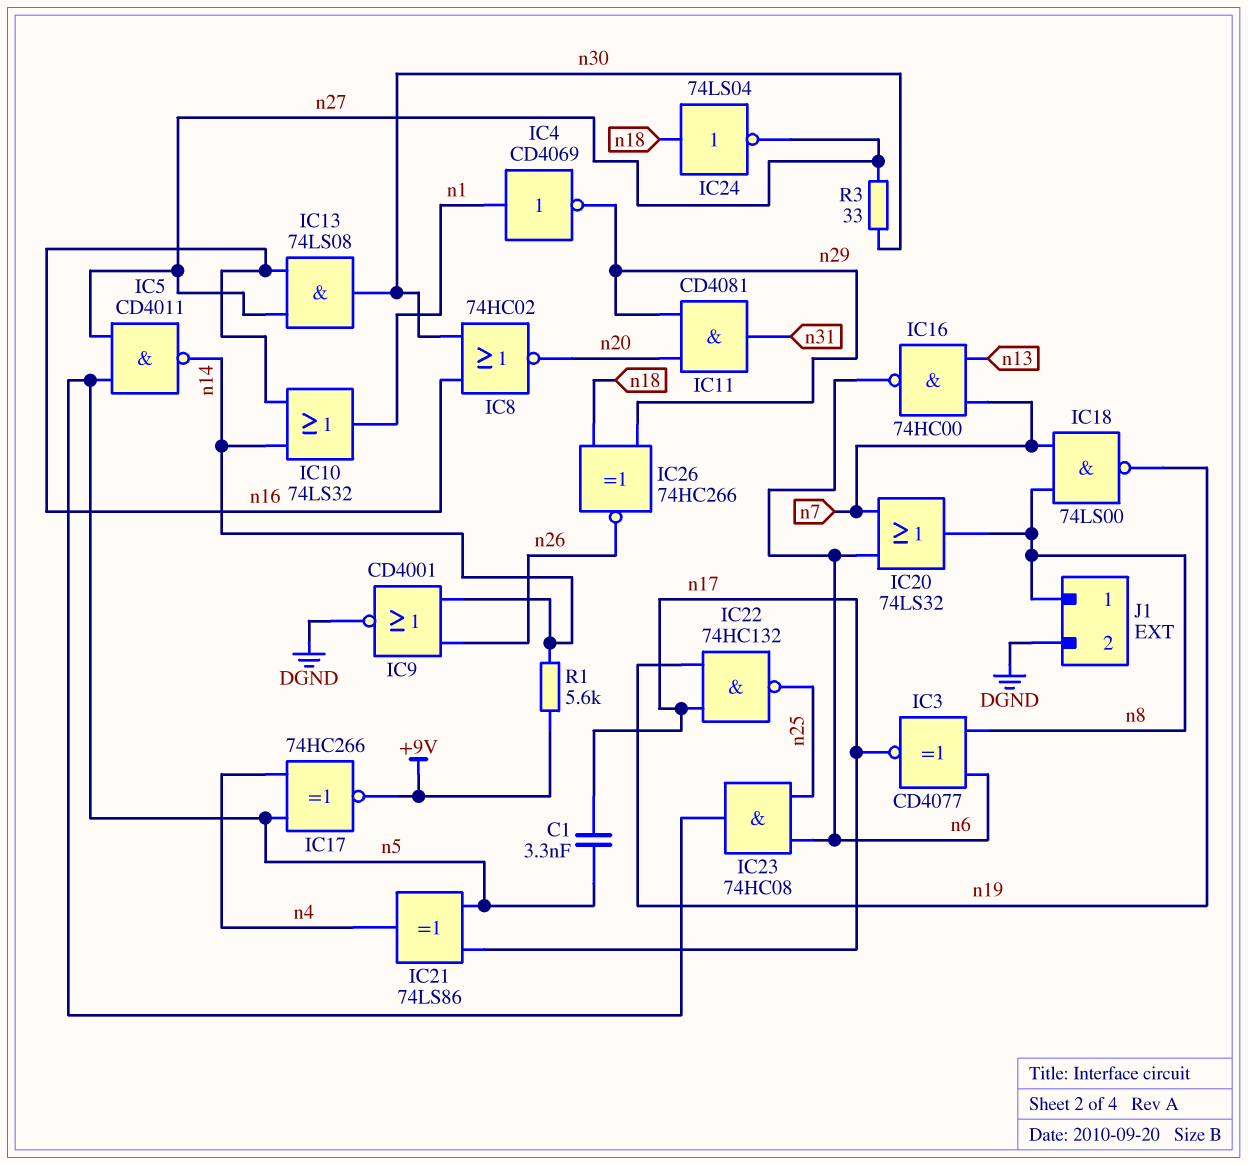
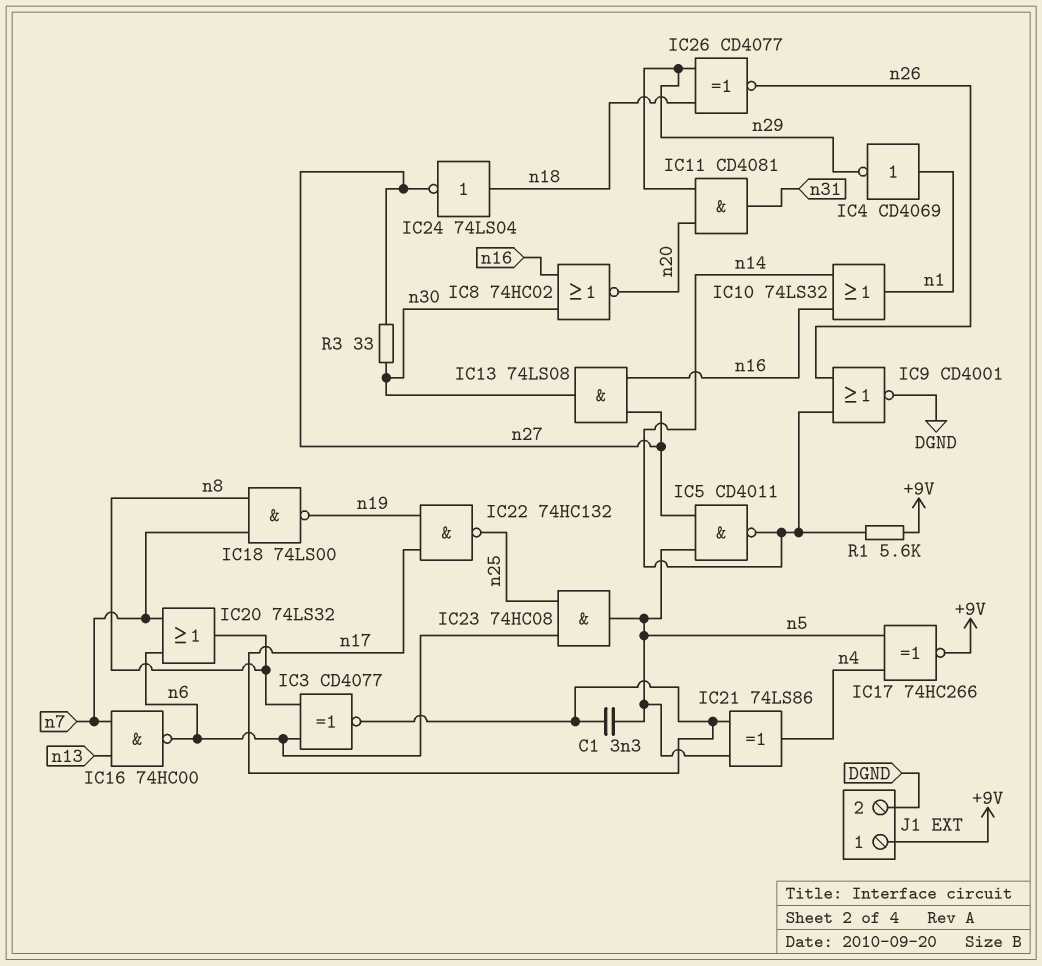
IC26: XNOR 74HC266 (in n18, in n29, out n26) -> XNOR CD4077 (in n18, in n29, out n26)
J1 pin 1: n8 -> +9V

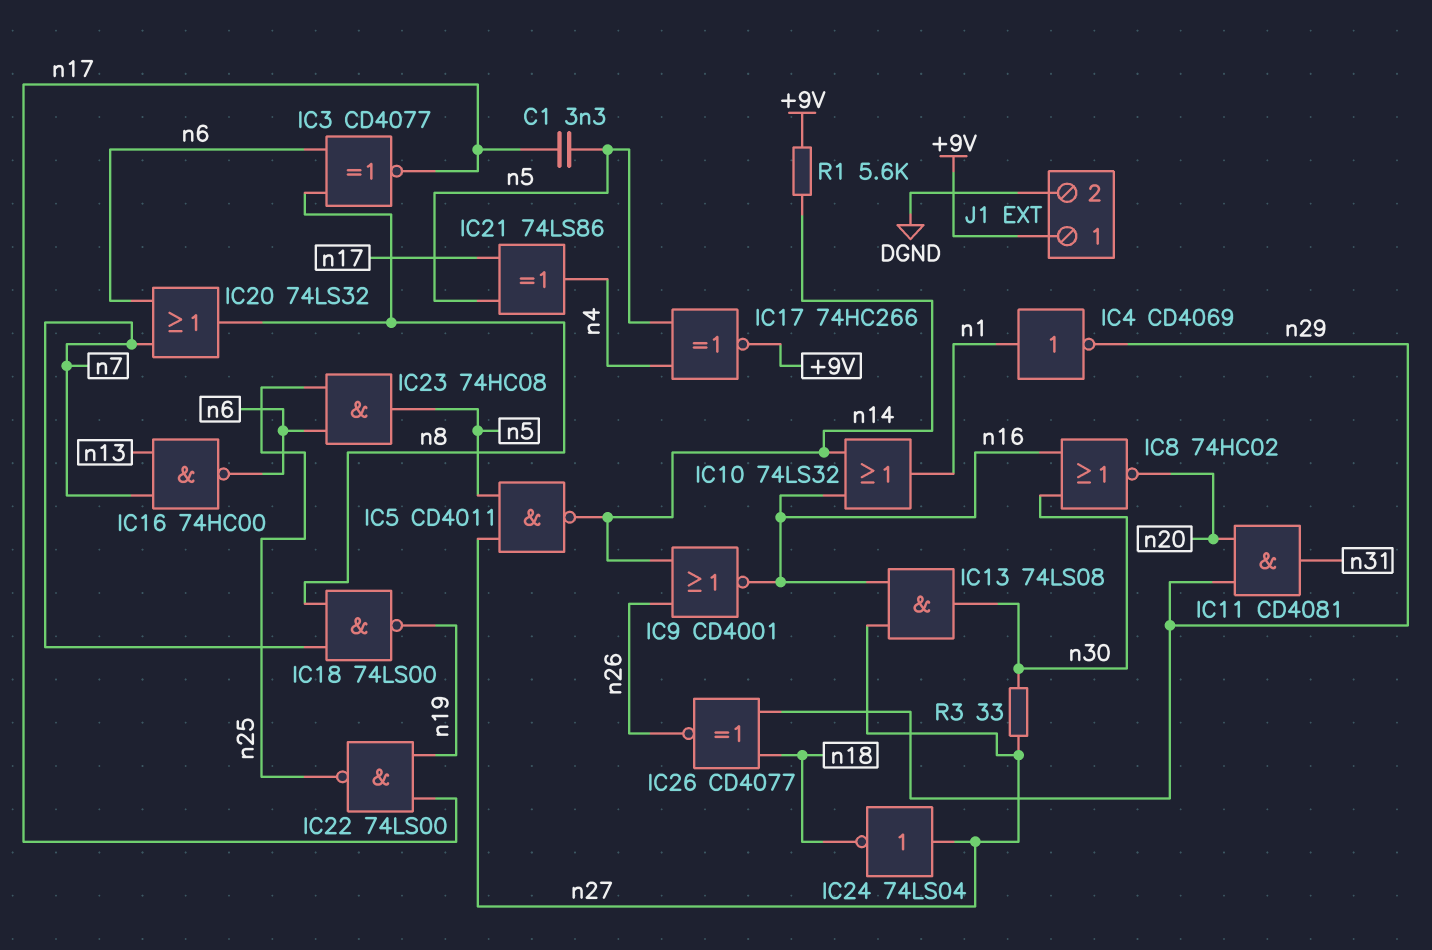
IC9: NOR CD4001 (in n14, in n26, out DGND) -> NOR CD4001 (in n14, in n26, out n16)
IC22: NAND 74HC132 (in n17, in n19, out n25) -> NAND 74LS00 (in n17, in n19, out n25)
IC24: NOT 74LS04 (in n18, out n27) -> NOT 74LS04 (in n27, out n18)

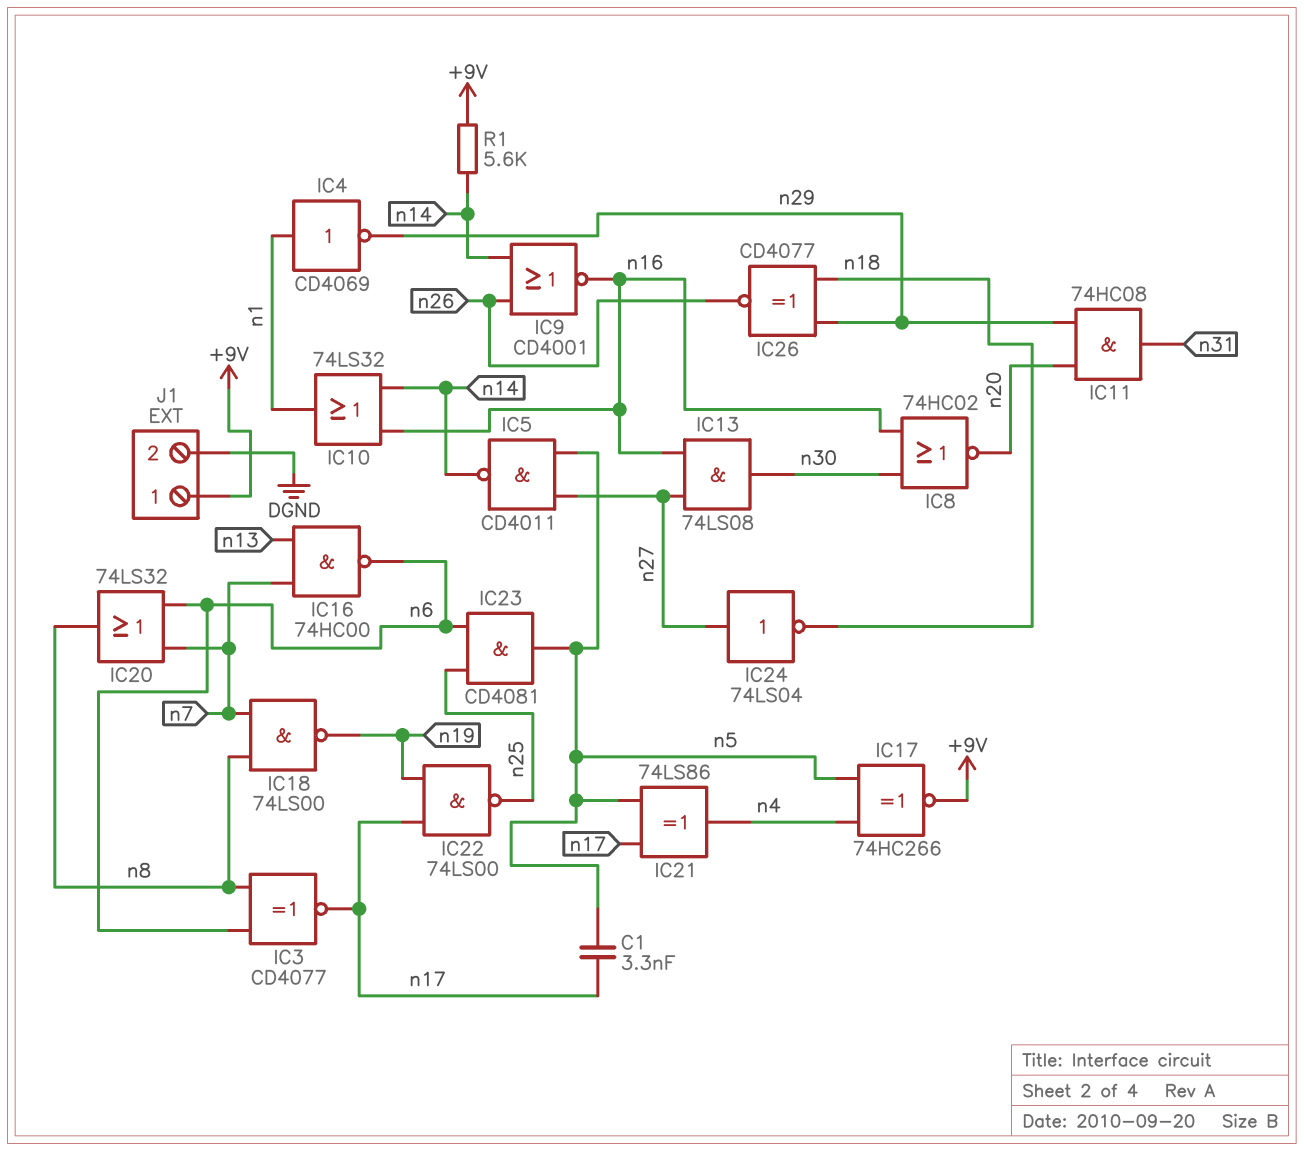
IC11: AND CD4081 (in n20, in n29, out n31) -> AND 74HC08 (in n20, in n29, out n31)
IC23: AND 74HC08 (in n6, in n25, out n5) -> AND CD4081 (in n6, in n25, out n5)
R3: 33 (n27, n30) -> none

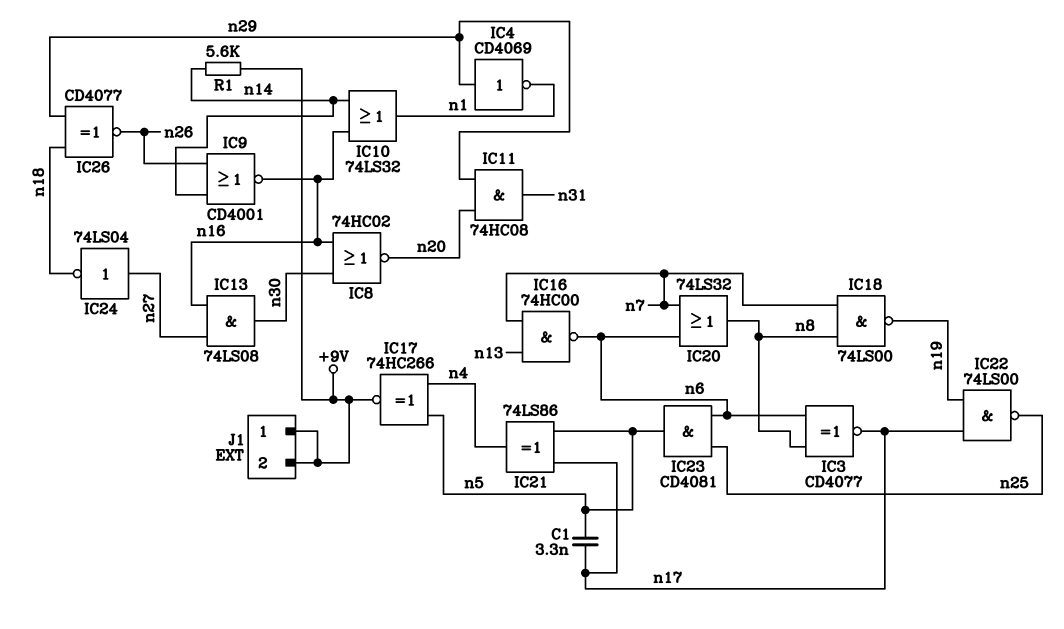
IC4: NOT CD4069 (in n1, out n29) -> NOT CD4069 (in n29, out n1)
IC5: NAND CD4011 (in n5, in n27, out n14) -> none
J1 pin 2: DGND -> +9V

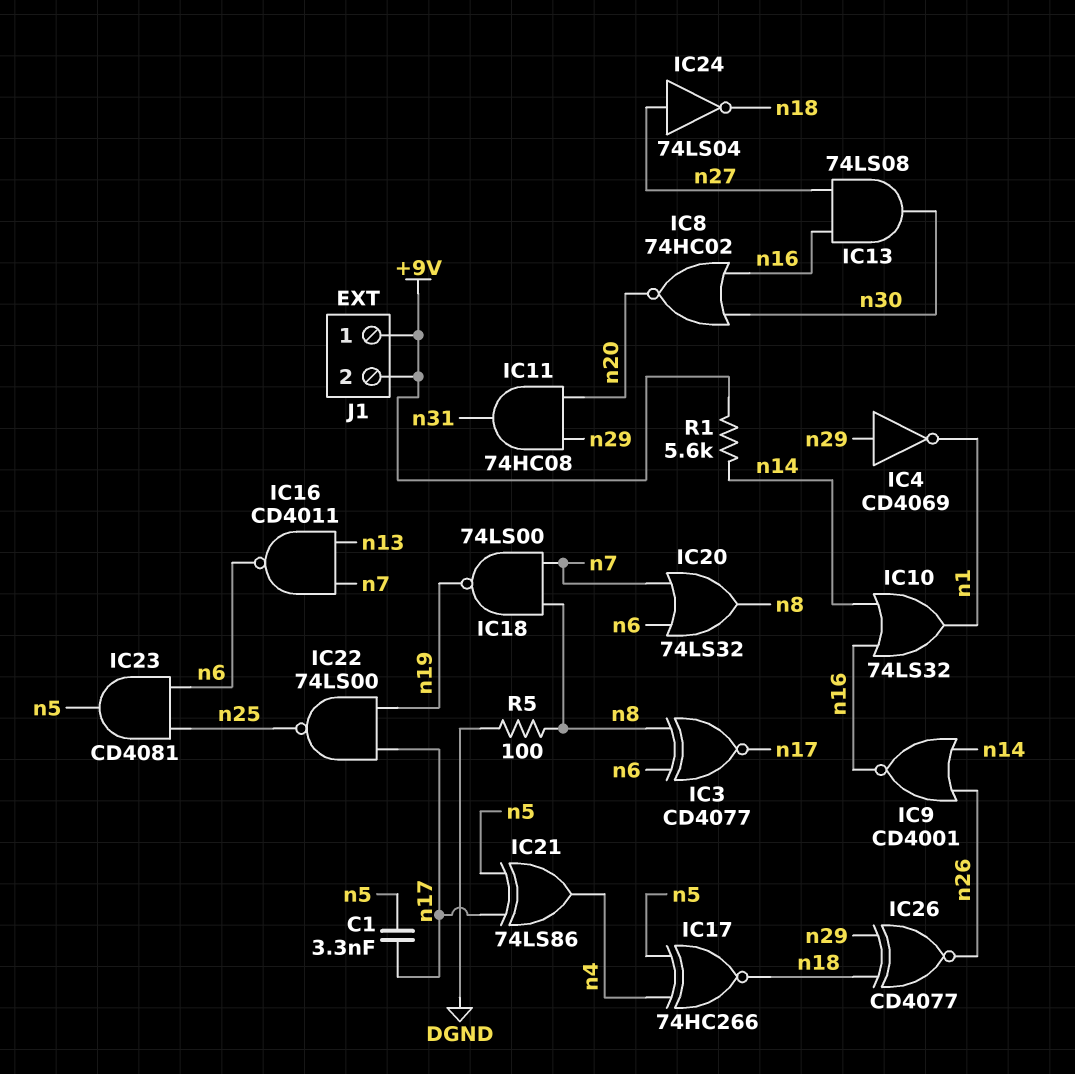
IC16: NAND 74HC00 (in n7, in n13, out n6) -> NAND CD4011 (in n7, in n13, out n6)
IC17: XNOR 74HC266 (in n4, in n5, out +9V) -> XNOR 74HC266 (in n4, in n5, out n18)
R5: none -> 100 (DGND, n8)

